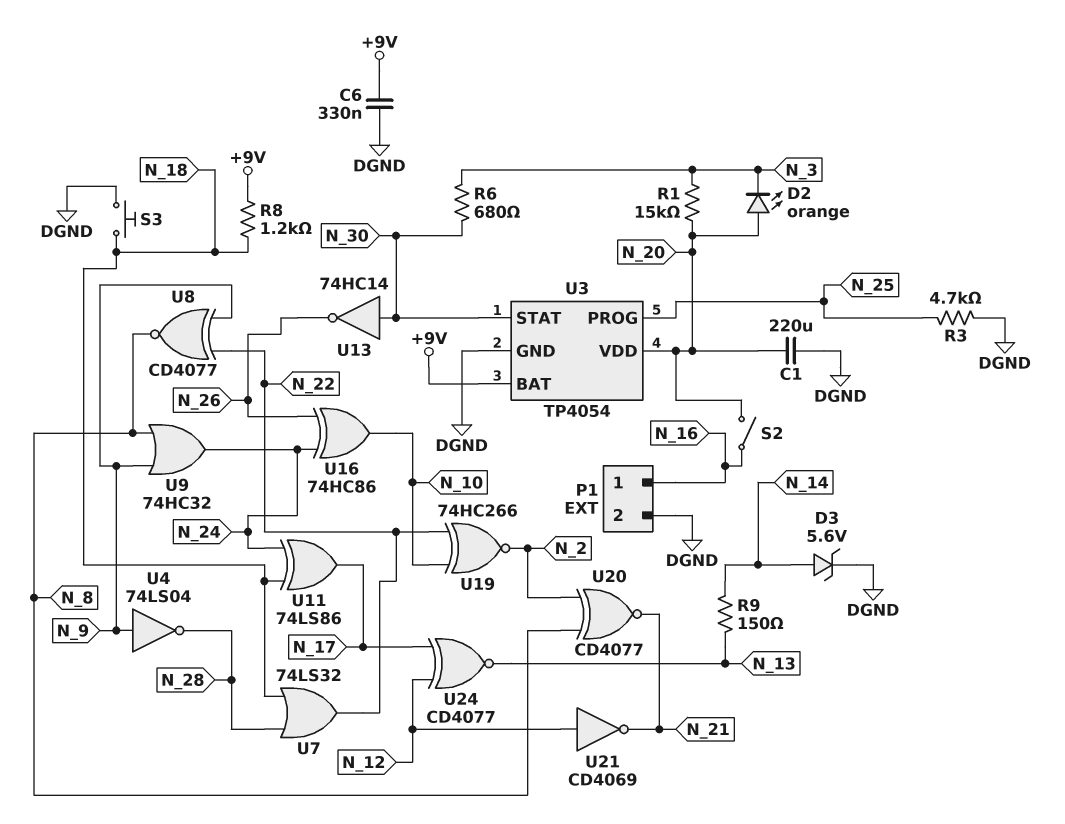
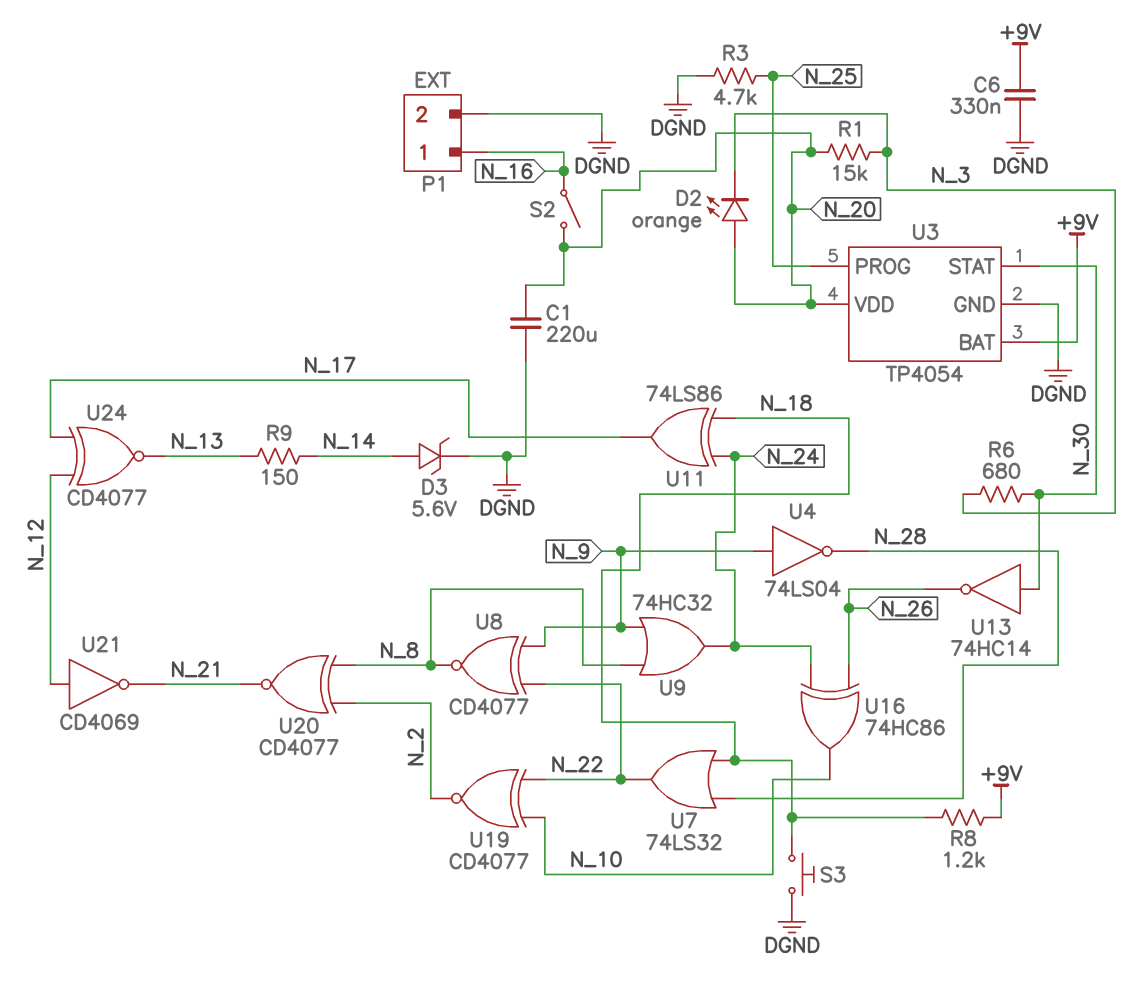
U19: XNOR 74HC266 (in N_10, in N_22, out N_2) -> XNOR CD4077 (in N_10, in N_22, out N_2)

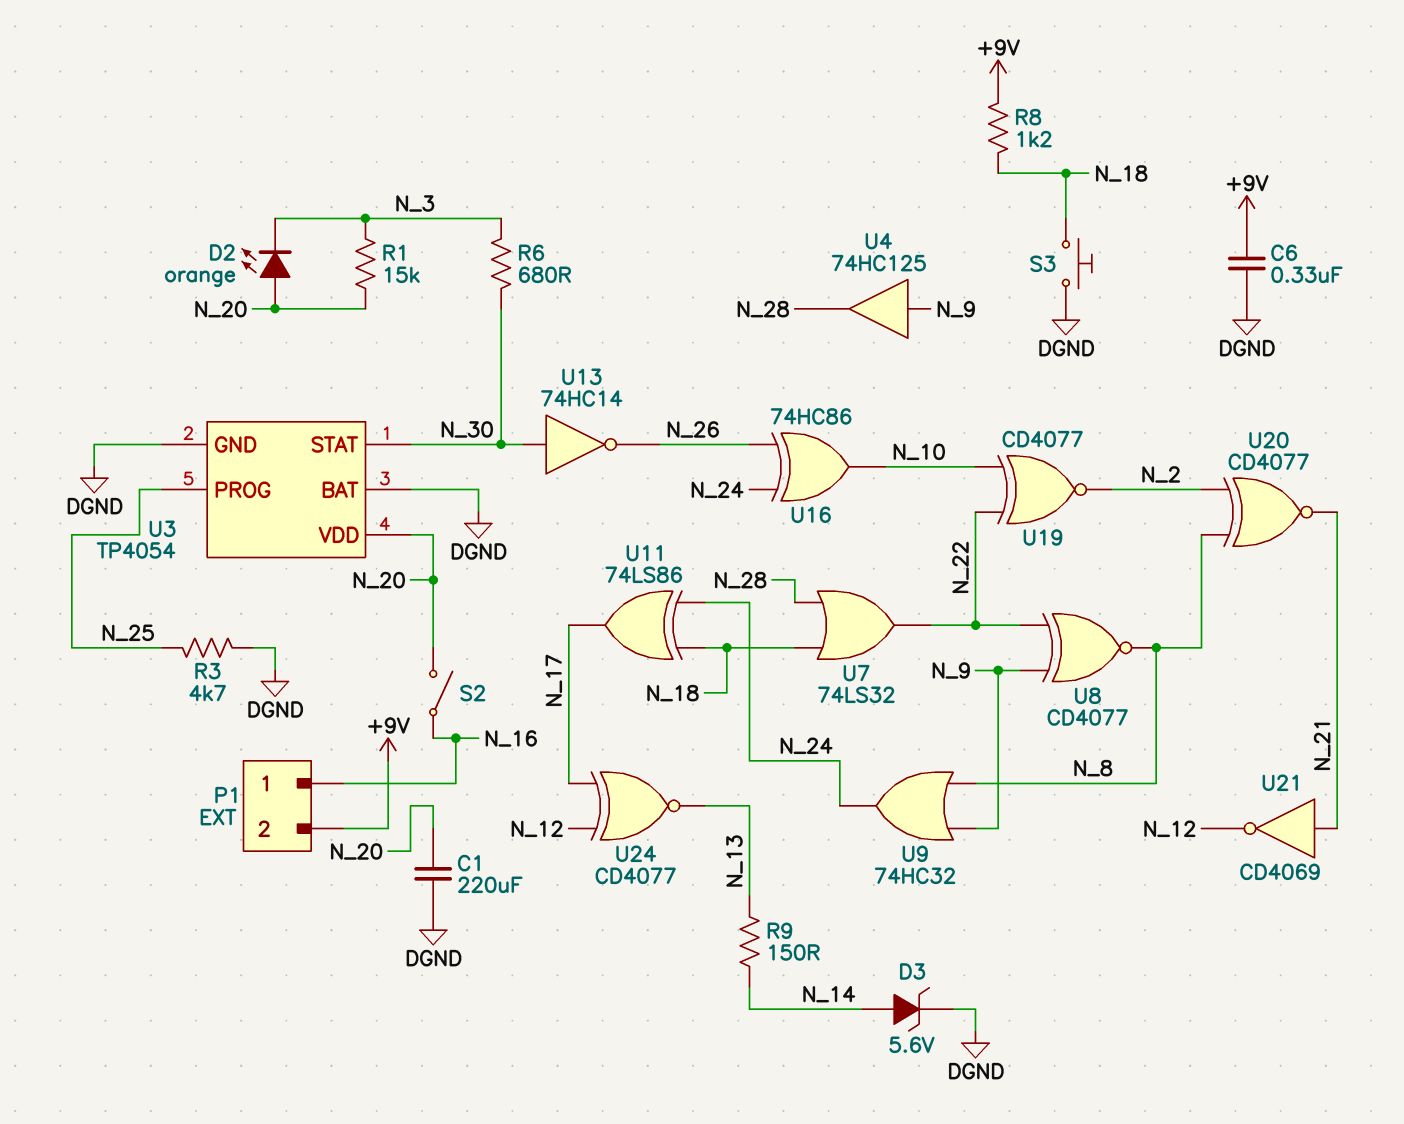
P1 pin 2: DGND -> +9V
U3 pin BAT: +9V -> DGND
U4: NOT 74LS04 (in N_9, out N_28) -> buffer 74HC125 (in N_9, out N_28)
U21: NOT CD4069 (in N_12, out N_21) -> NOT CD4069 (in N_21, out N_12)

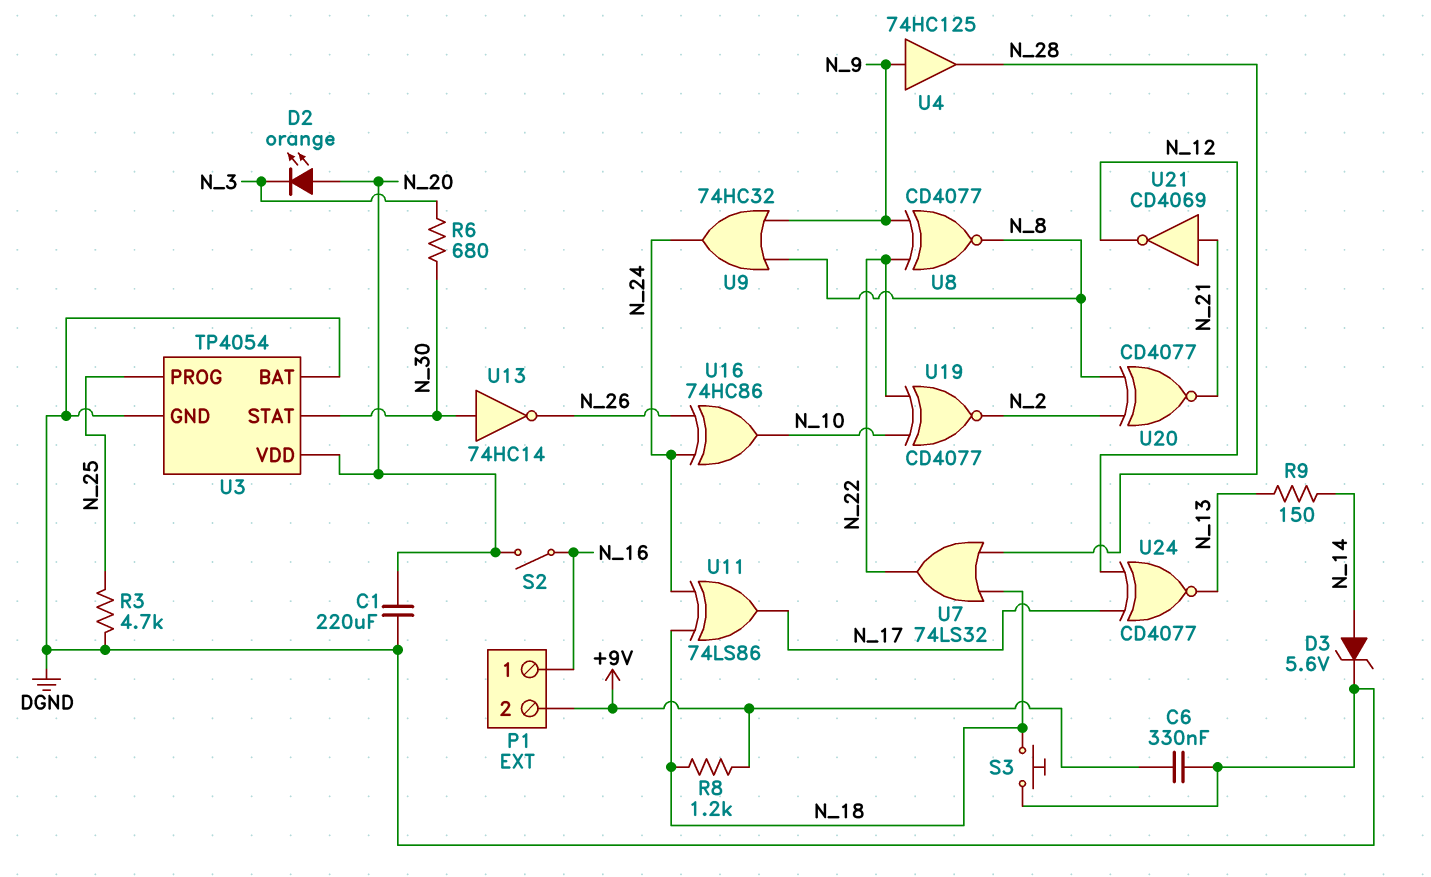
R1: 15k (N_3, N_20) -> none

